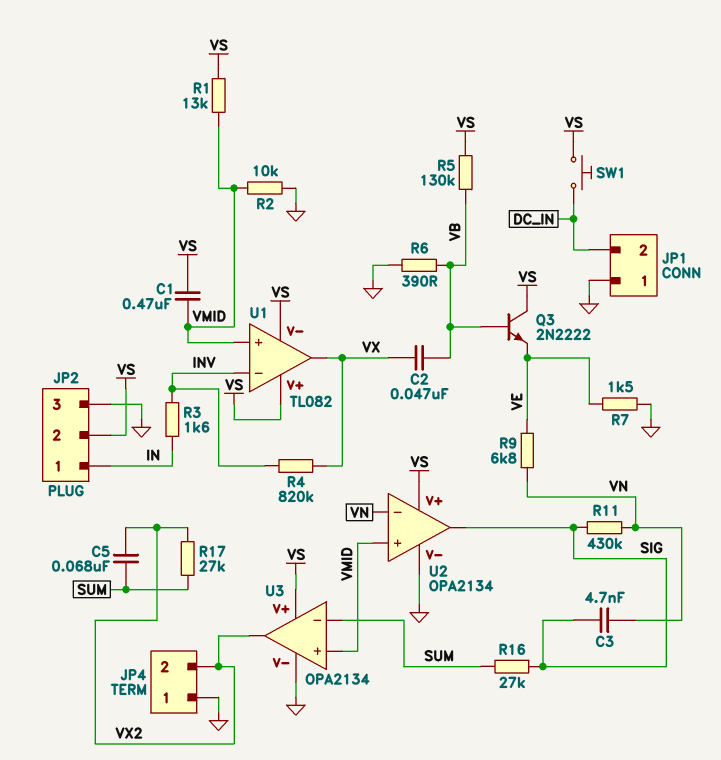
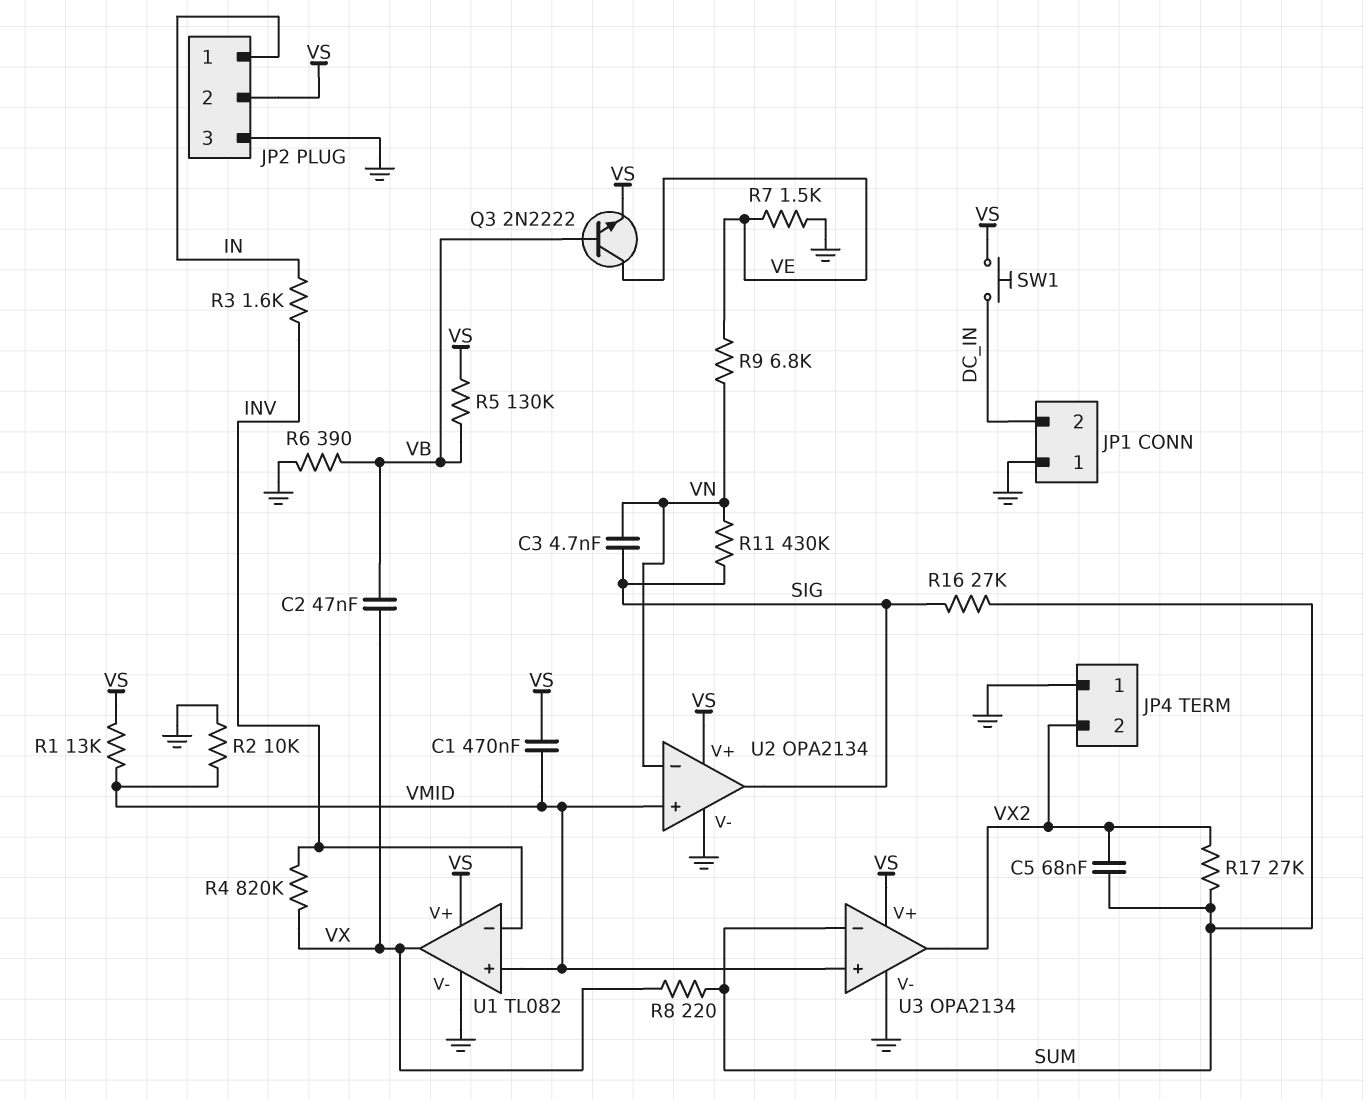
Q3: NPN 2N2222 (B VB, C VS, E VE) -> NPN 2N2222 (B VB, C VE, E VS)
R8: none -> 220 (SUM, VX)
U1 pin V-: VS -> GND

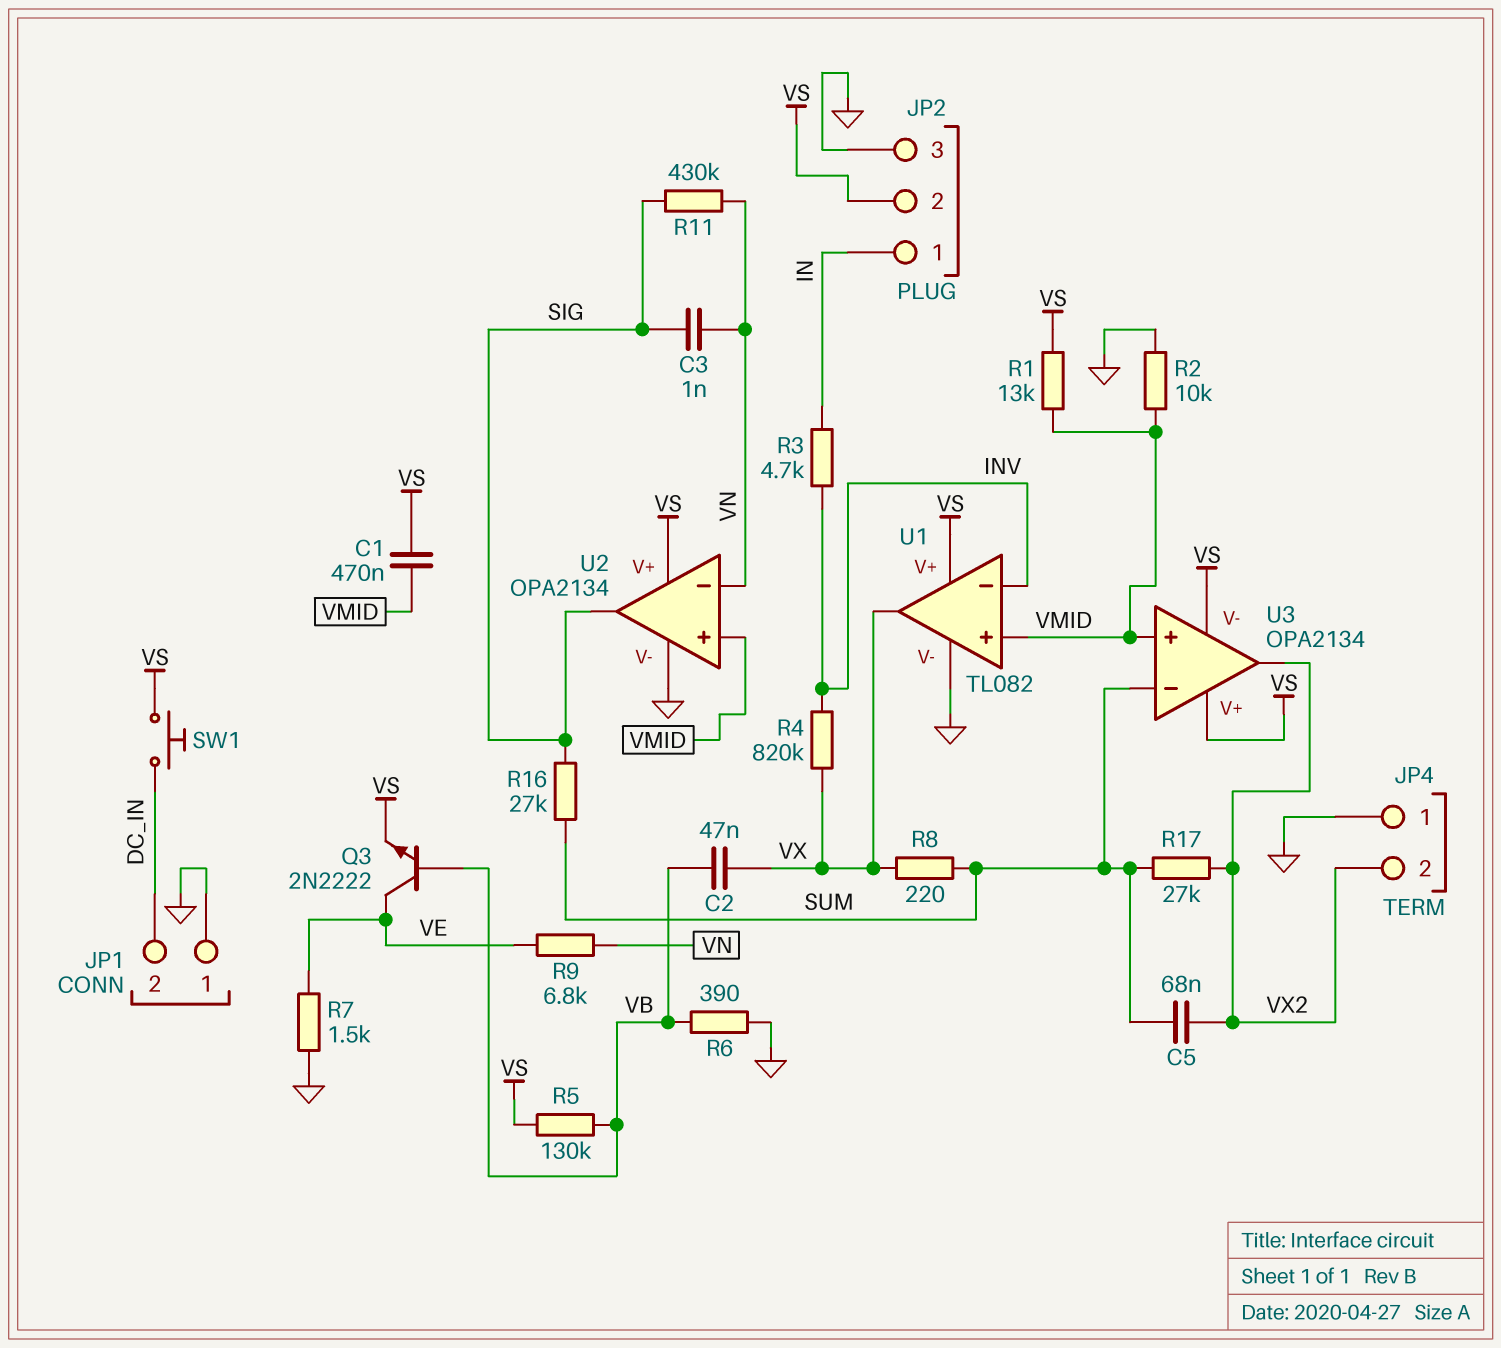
C3: 4.7nF (SIG, VN) -> 1nF (SIG, VN)
R3: 1.6k (IN, INV) -> 4.7k (IN, INV)
U3 pin V-: GND -> VS

